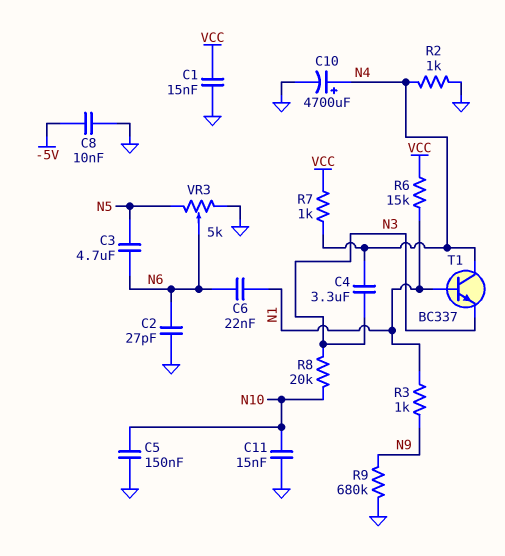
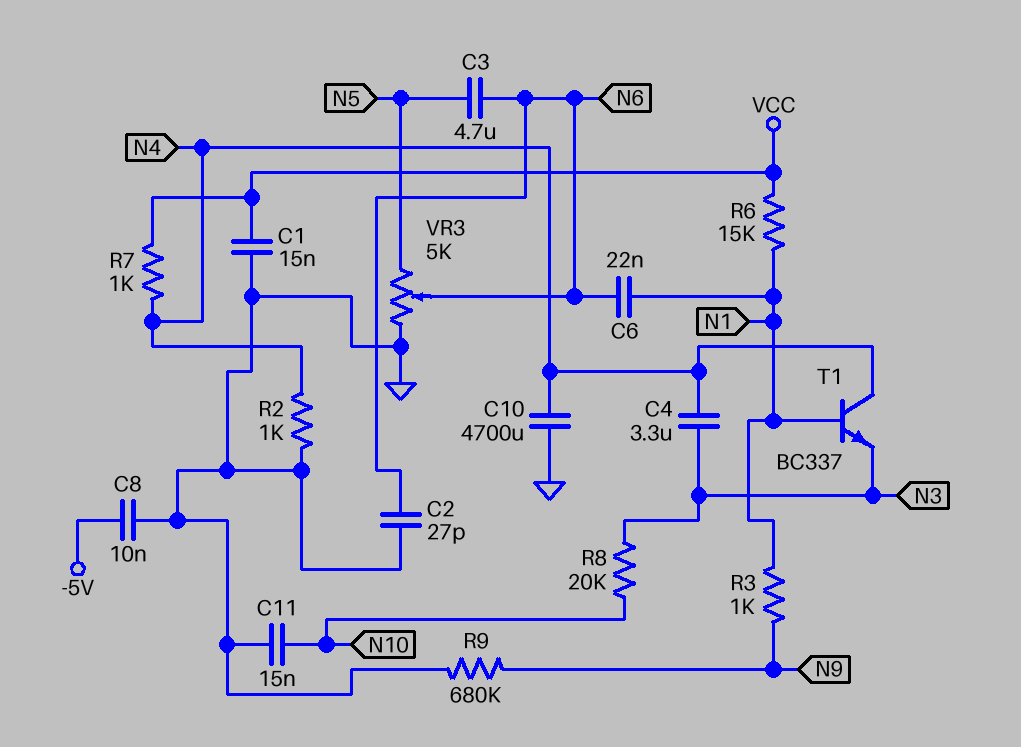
C5: 150nF (GND, N10) -> none
C10: 4700uF (plus N4, minus GND) -> 4700uF (GND, N4)

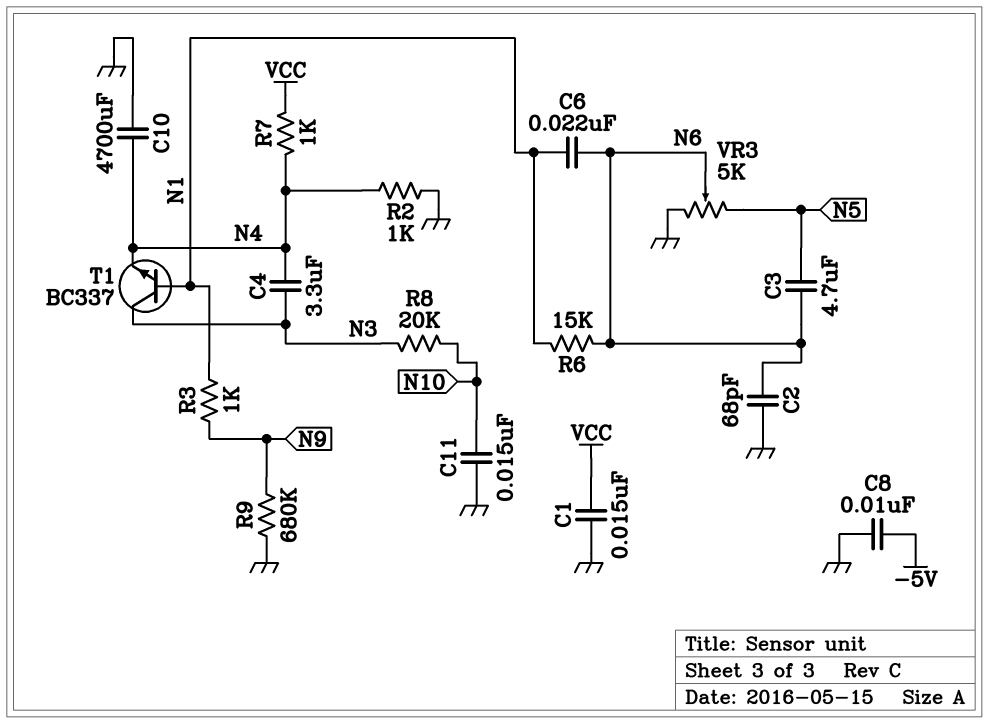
C2: 27pF (GND, N6) -> 68pF (GND, N6)
R6: 15k (N1, VCC) -> 15k (N1, N6)
T1: NPN BC337 (B N1, C N4, E N3) -> NPN BC337 (B N1, C N3, E N4)

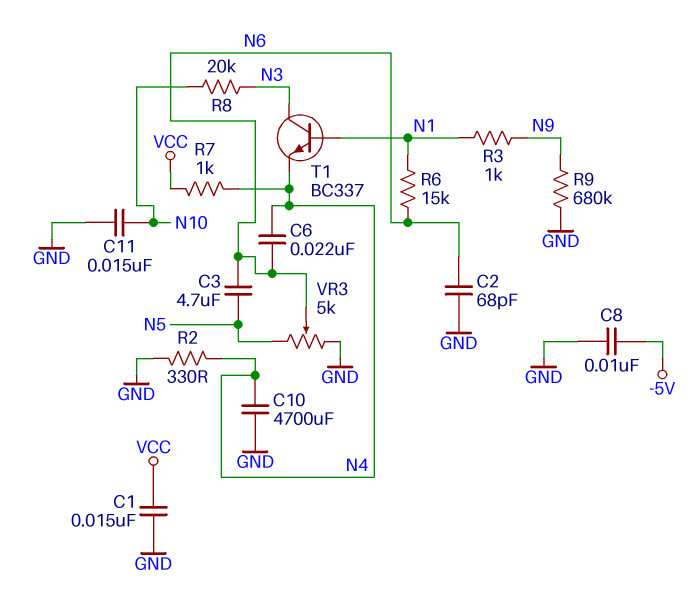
C4: 3.3uF (N3, N4) -> none
C6: 22nF (N1, N6) -> 22nF (N4, N6)
R2: 1k (GND, N4) -> 330 (GND, N4)

